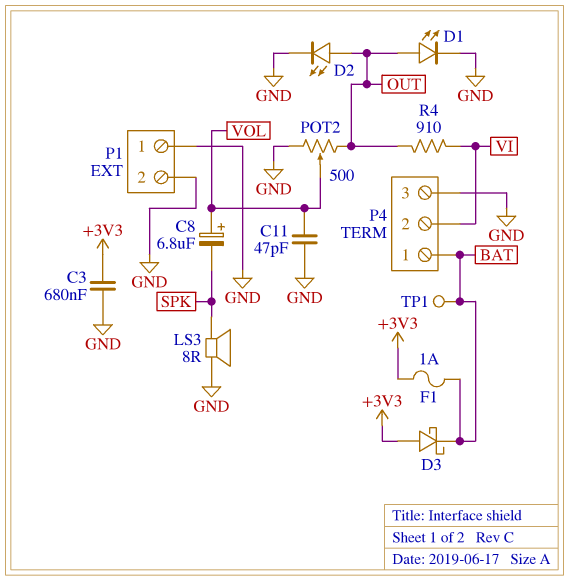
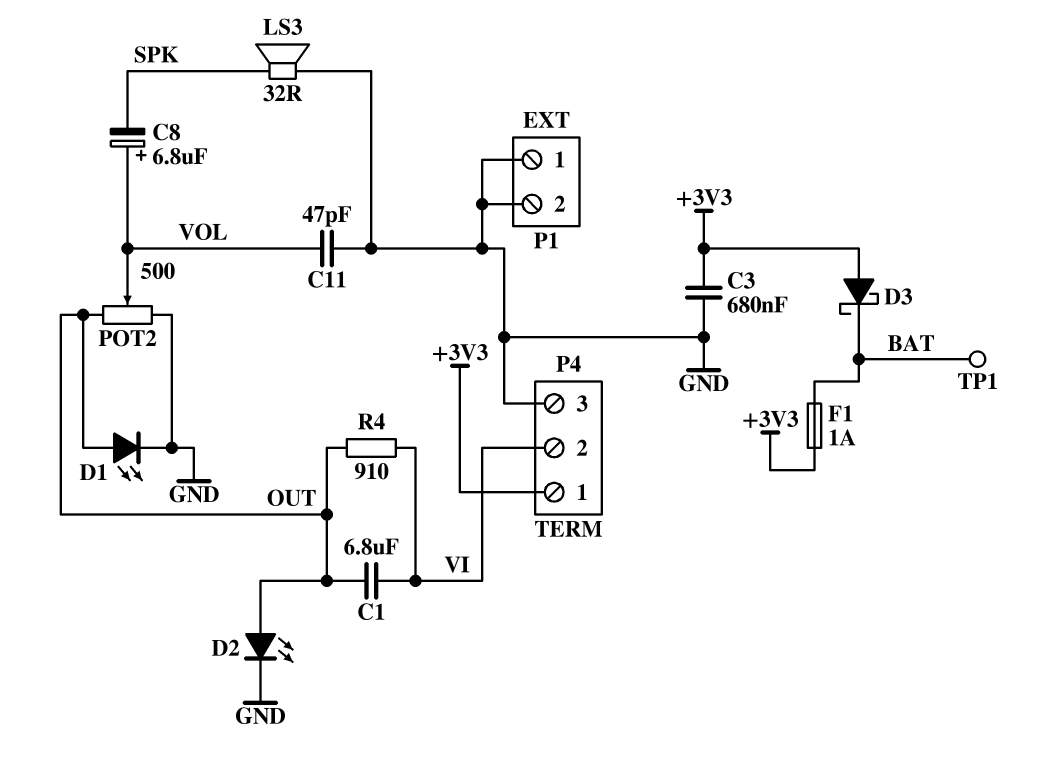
C1: none -> 6.8uF (OUT, VI)
LS3: speaker 8R (GND, SPK) -> speaker 32R (GND, SPK)
P4 pin 1: BAT -> +3V3

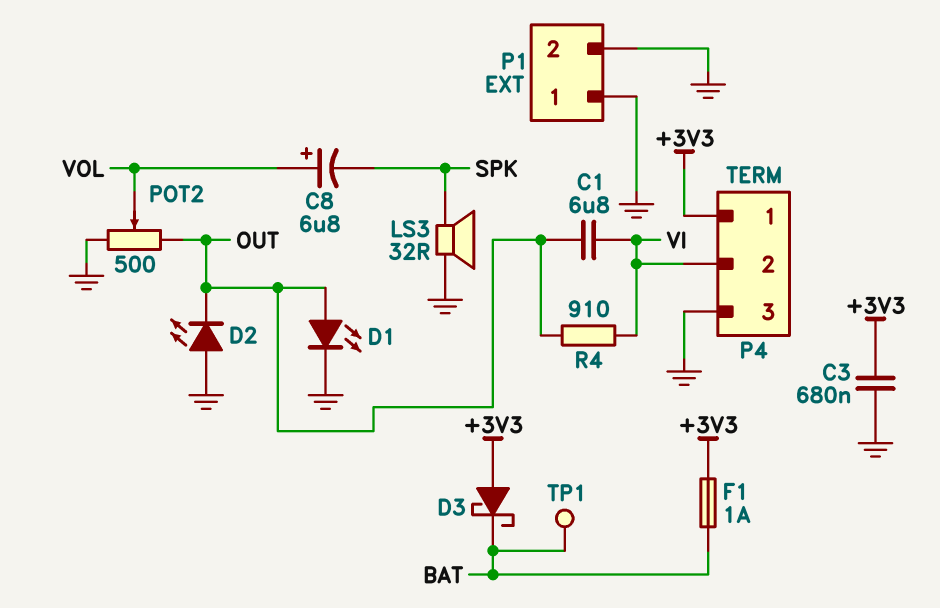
C11: 47pF (GND, VOL) -> none
D2: LED (A OUT, K GND) -> LED (A GND, K OUT)

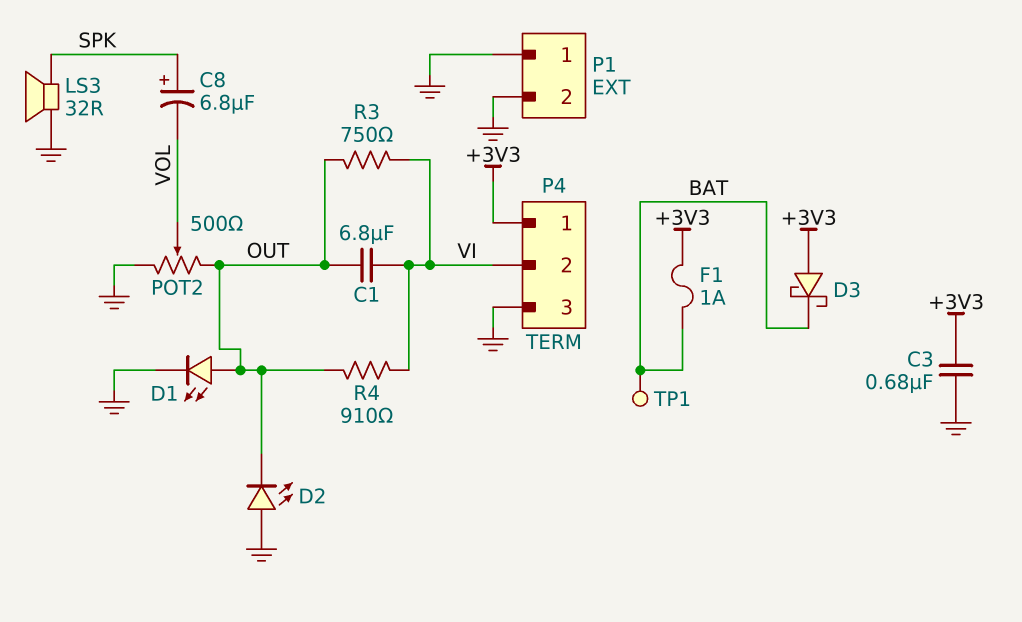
C8: 6.8uF (plus VOL, minus SPK) -> 6.8uF (plus SPK, minus VOL)
R3: none -> 750 (OUT, VI)

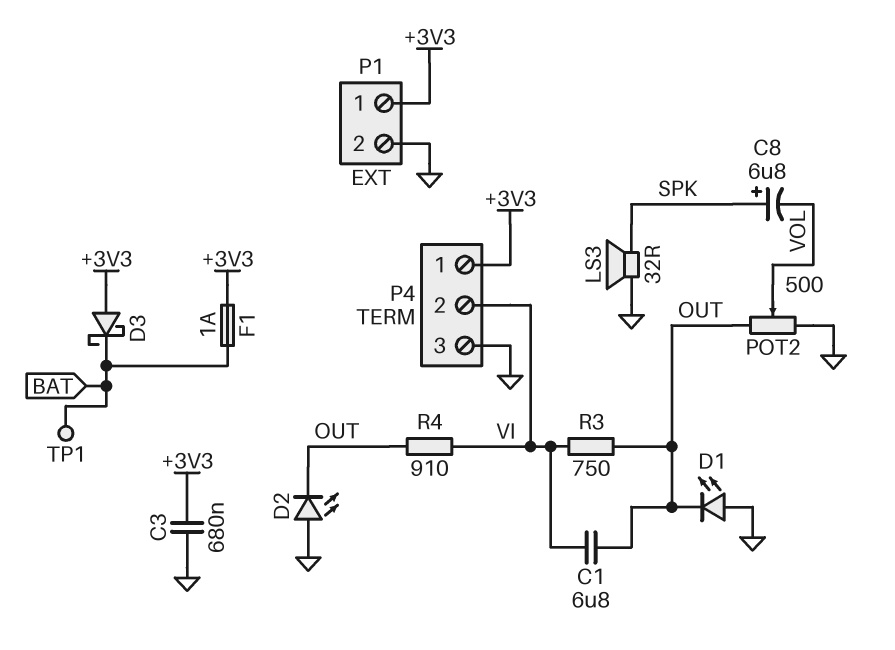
D1: LED (A OUT, K GND) -> LED (A GND, K OUT)
P1 pin 1: GND -> +3V3

